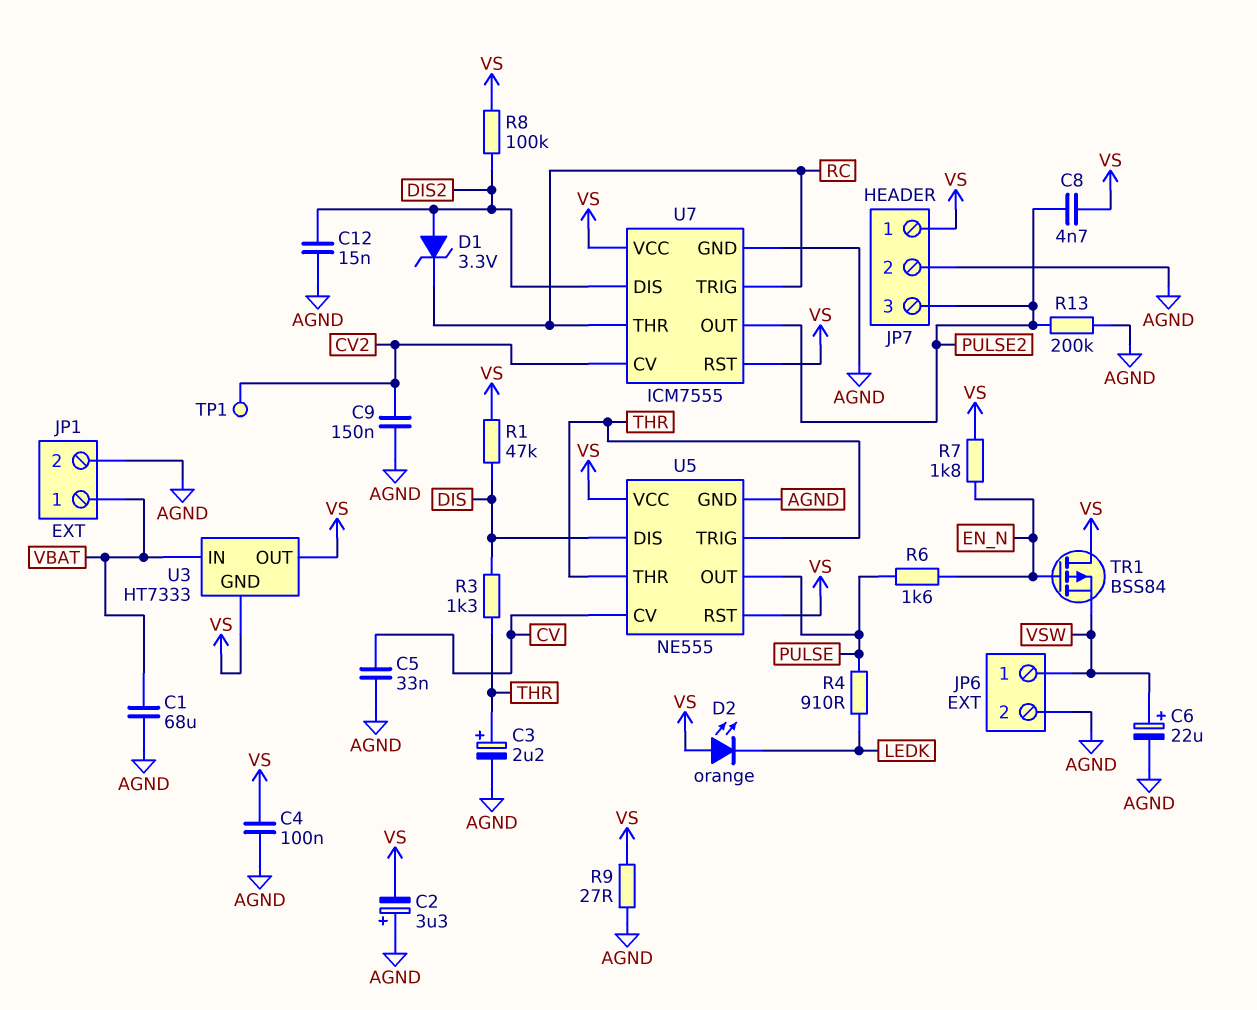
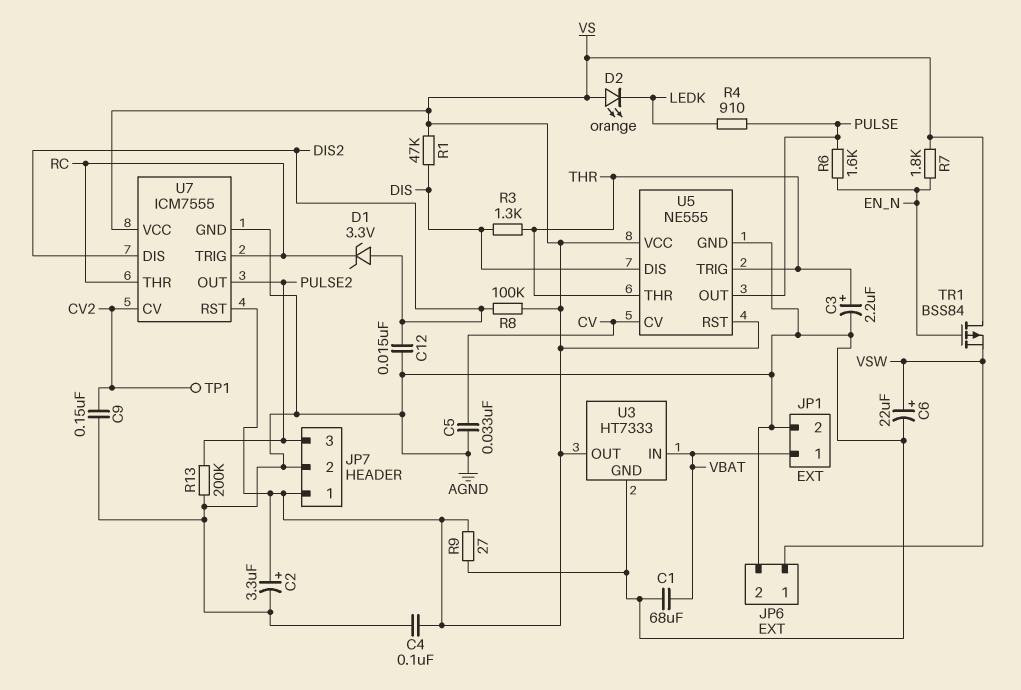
C2: 3.3uF (plus AGND, minus VS) -> 3.3uF (plus VS, minus AGND)
C8: 4.7nF (PULSE2, VS) -> none
U3 pin GND: VS -> AGND

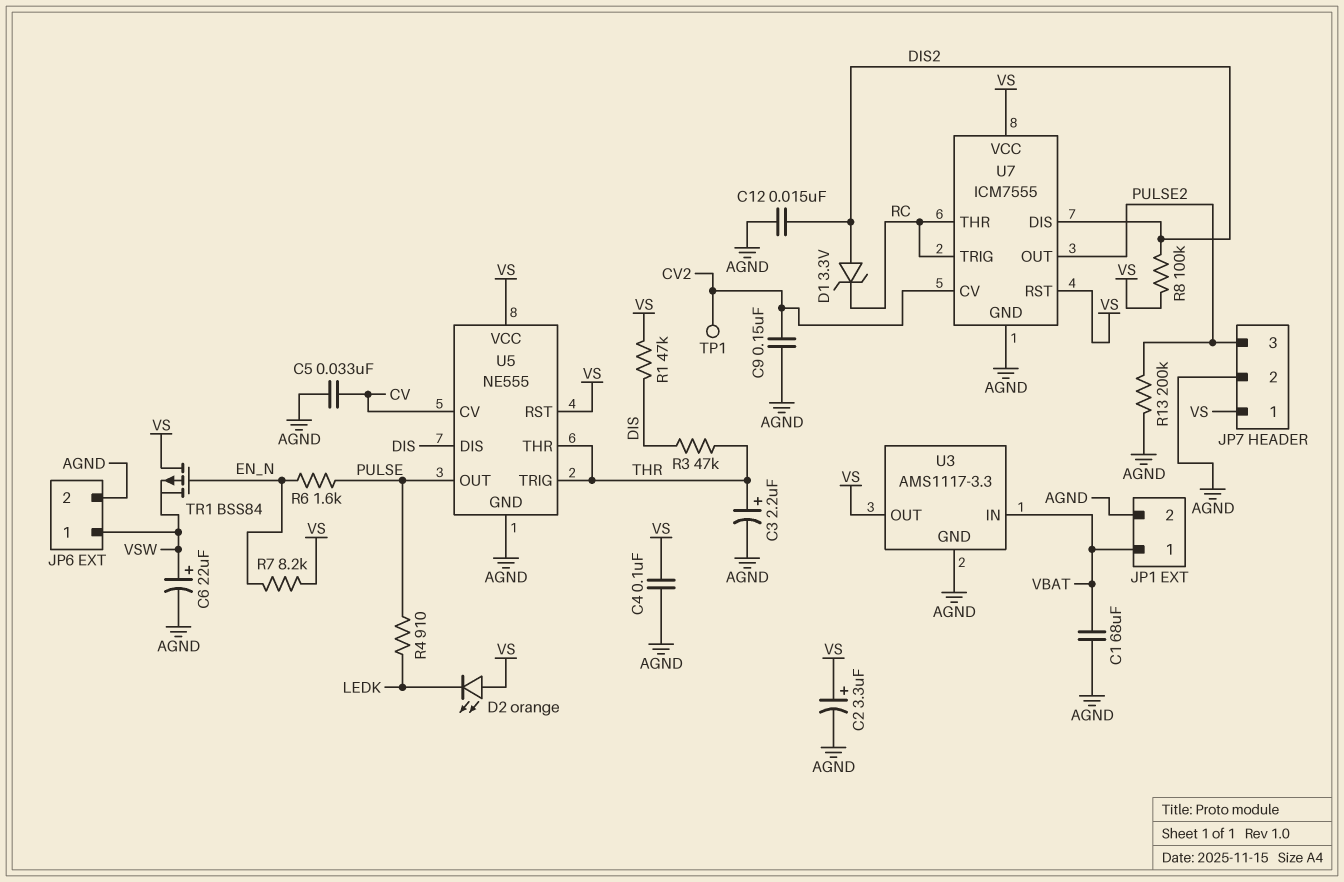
R3: 1.3k (DIS, THR) -> 47k (DIS, THR)
R7: 1.8k (EN_N, VS) -> 8.2k (EN_N, VS)
R9: 27 (AGND, VS) -> none
U3: HT7333 -> AMS1117-3.3

